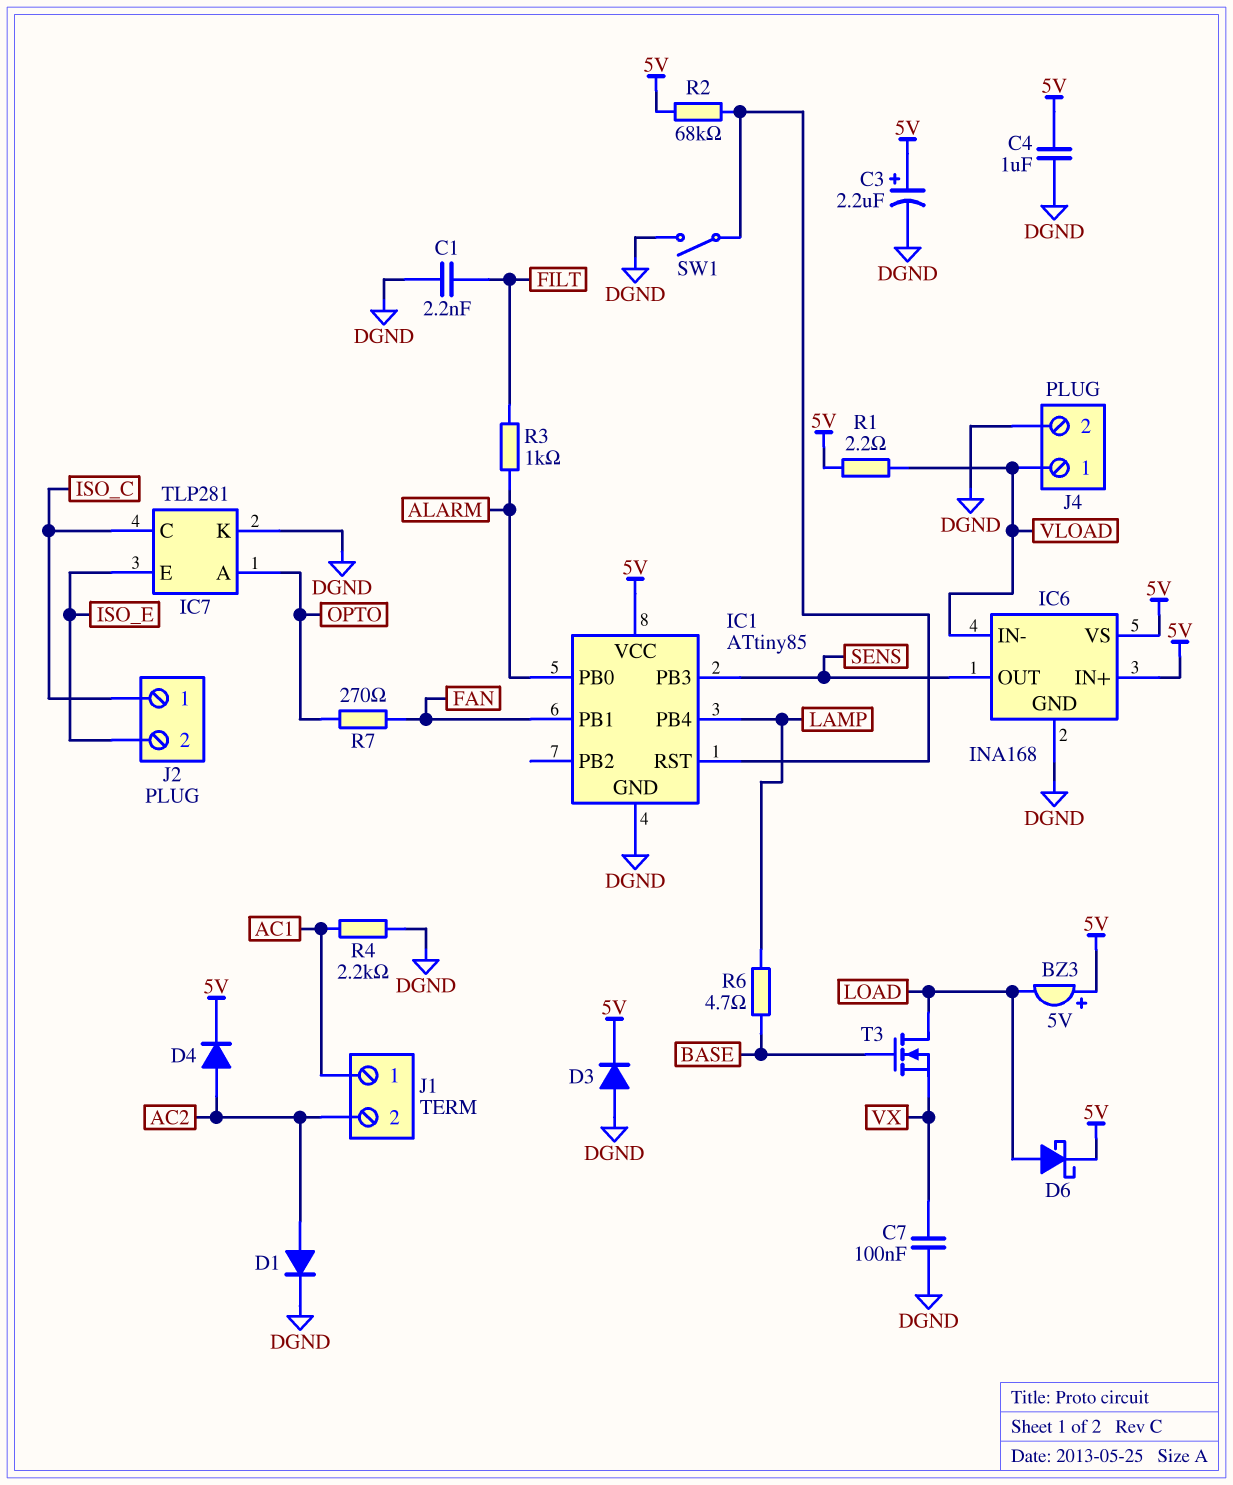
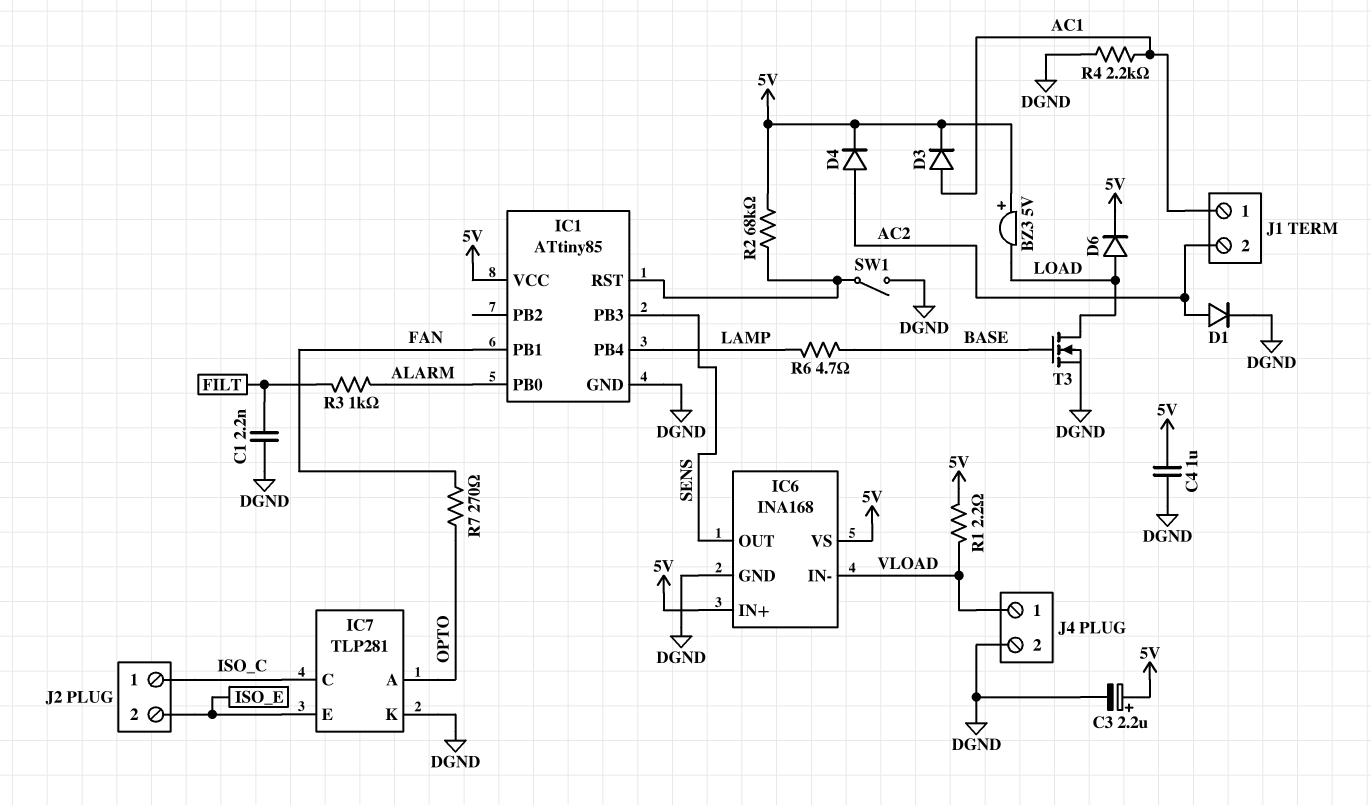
C7: 100nF (DGND, VX) -> none
D3: diode (A DGND, K 5V) -> diode (A AC1, K 5V)
D6: schottky (A LOAD, K 5V) -> diode (A LOAD, K 5V)
T3: NMOS (G BASE, D LOAD, S VX) -> NMOS (G BASE, D LOAD, S DGND)

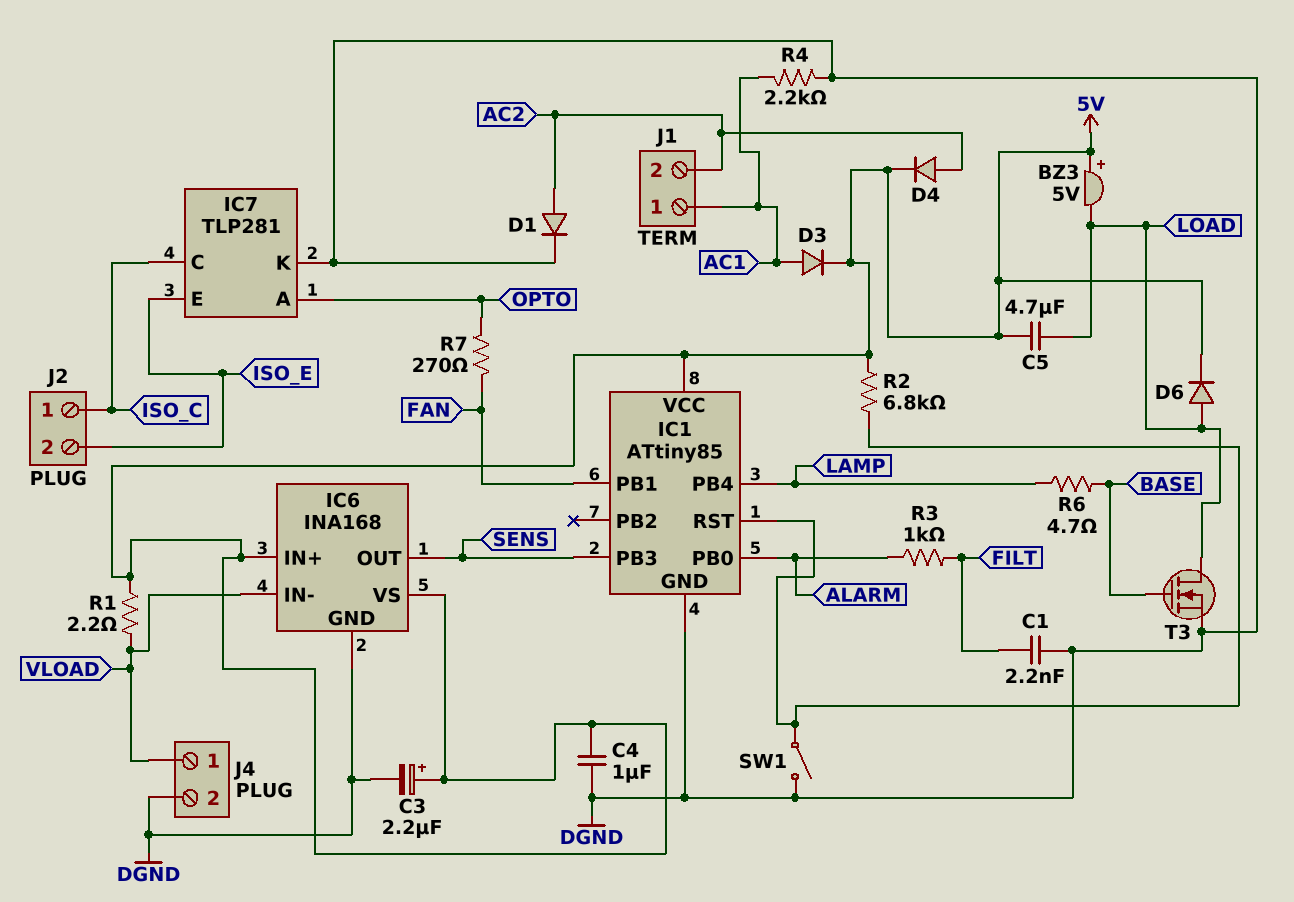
C5: none -> 4.7uF (5V, LOAD)
R2: 68k (5V, IC1/RST) -> 6.8k (5V, IC1/RST)

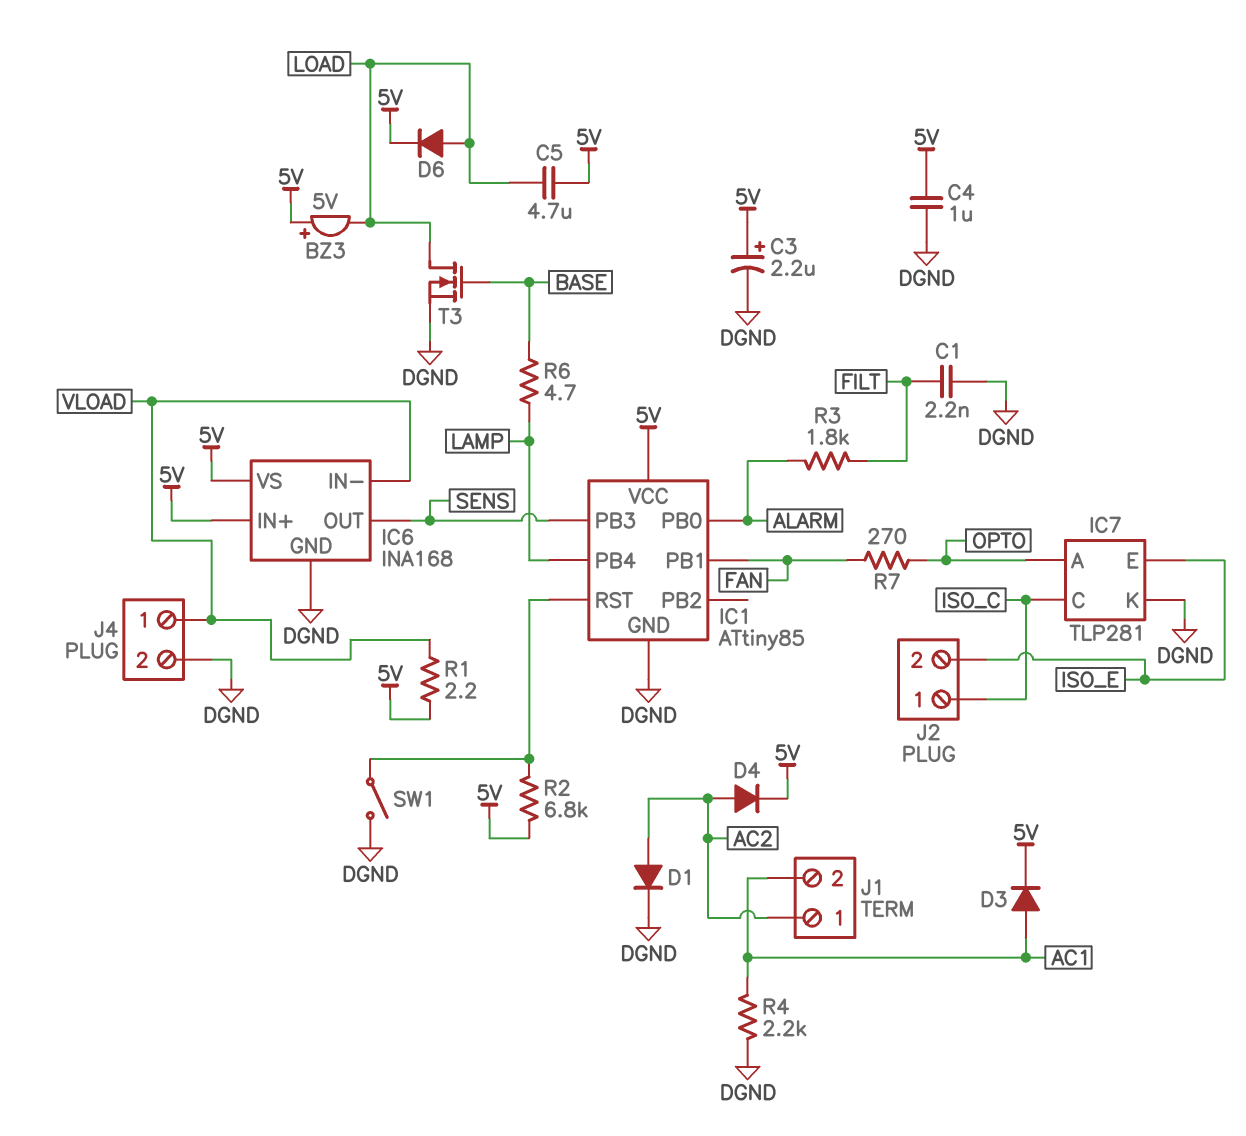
J1 pin 1: AC1 -> AC2
J1 pin 2: AC2 -> AC1
R3: 1k (ALARM, FILT) -> 1.8k (ALARM, FILT)

